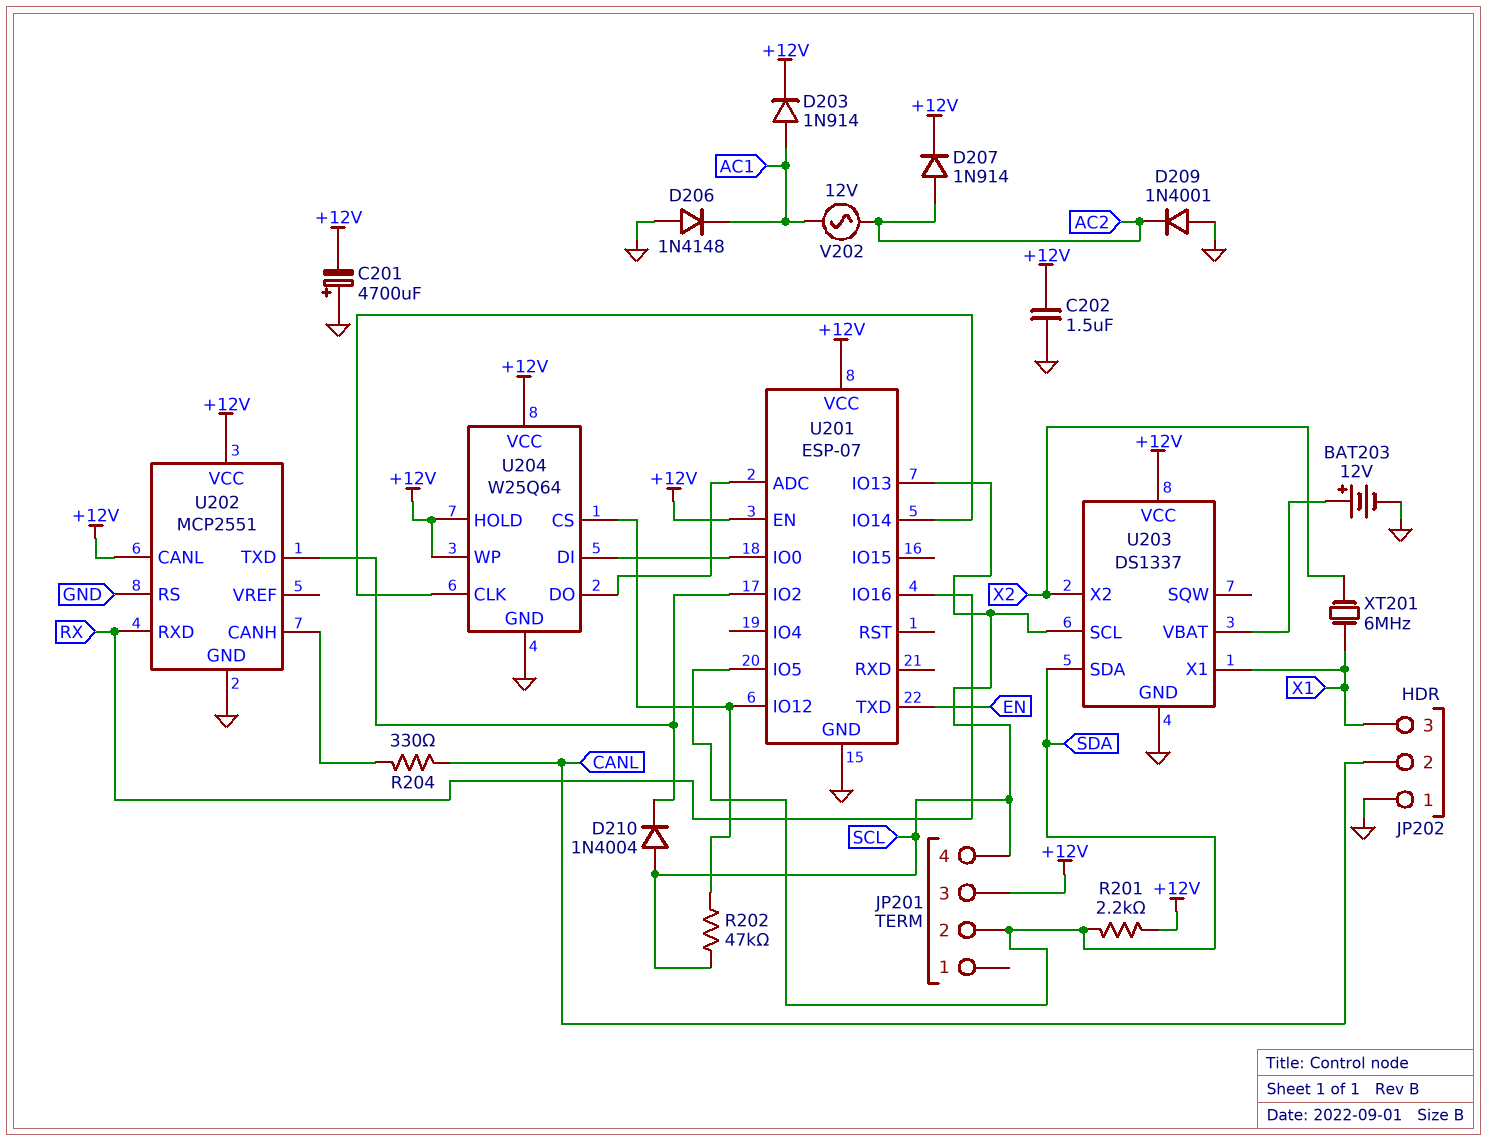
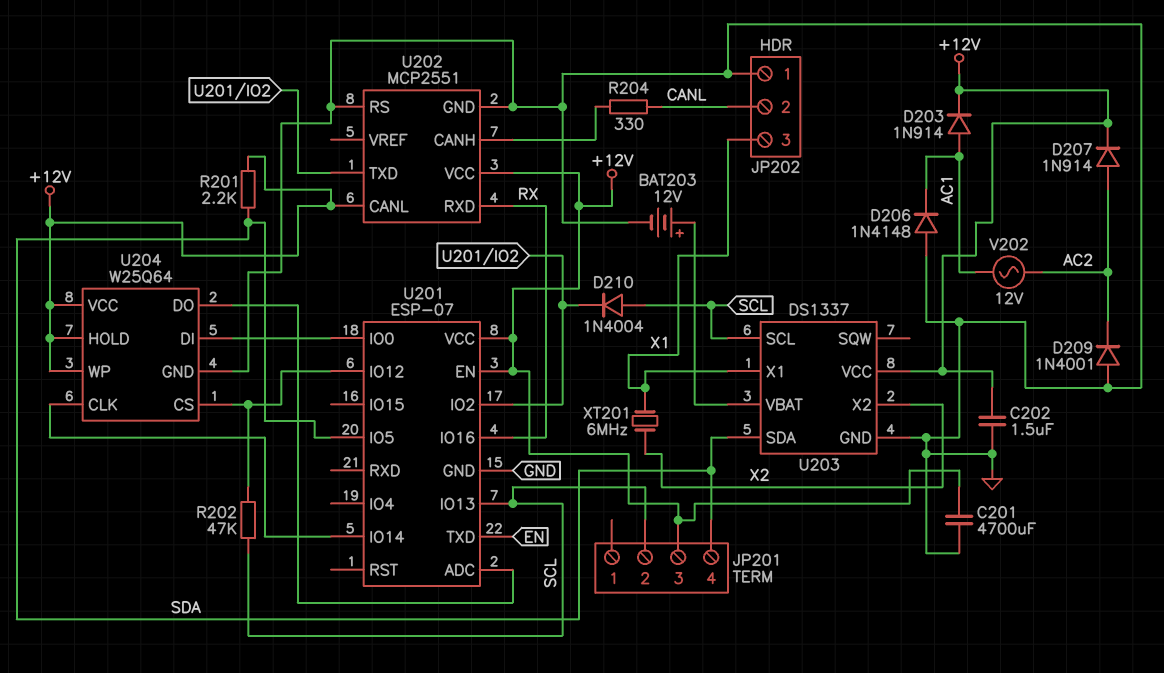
C201: 4700uF (plus GND, minus +12V) -> 4700uF (+12V, GND)
JP201 pin 2: SDA -> SCL
JP201 pin 4: SCL -> SDA

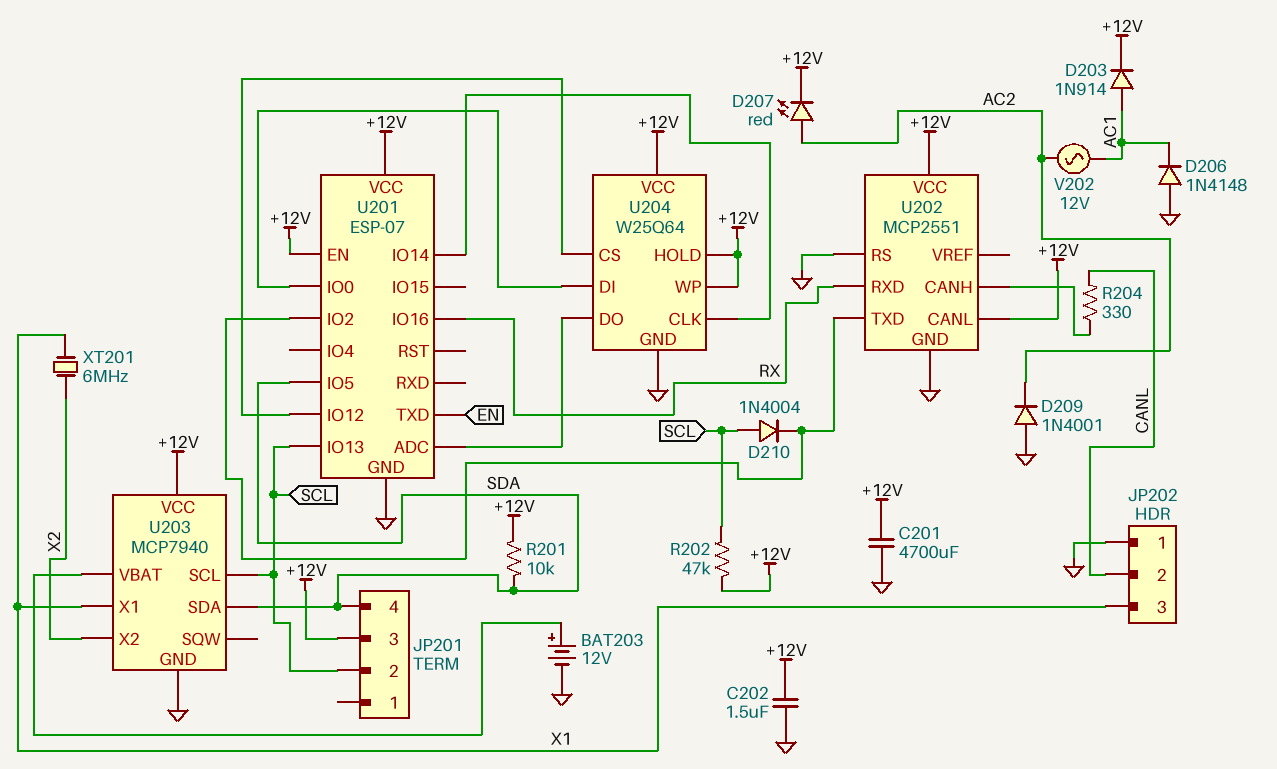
D207: diode 1N914 (A AC2, K +12V) -> LED red (A AC2, K +12V)
R201: 2.2k (+12V, SDA) -> 10k (+12V, SDA)
R202: 47k (SCL, U201/IO12) -> 47k (+12V, SCL)
U203: DS1337 -> MCP7940

